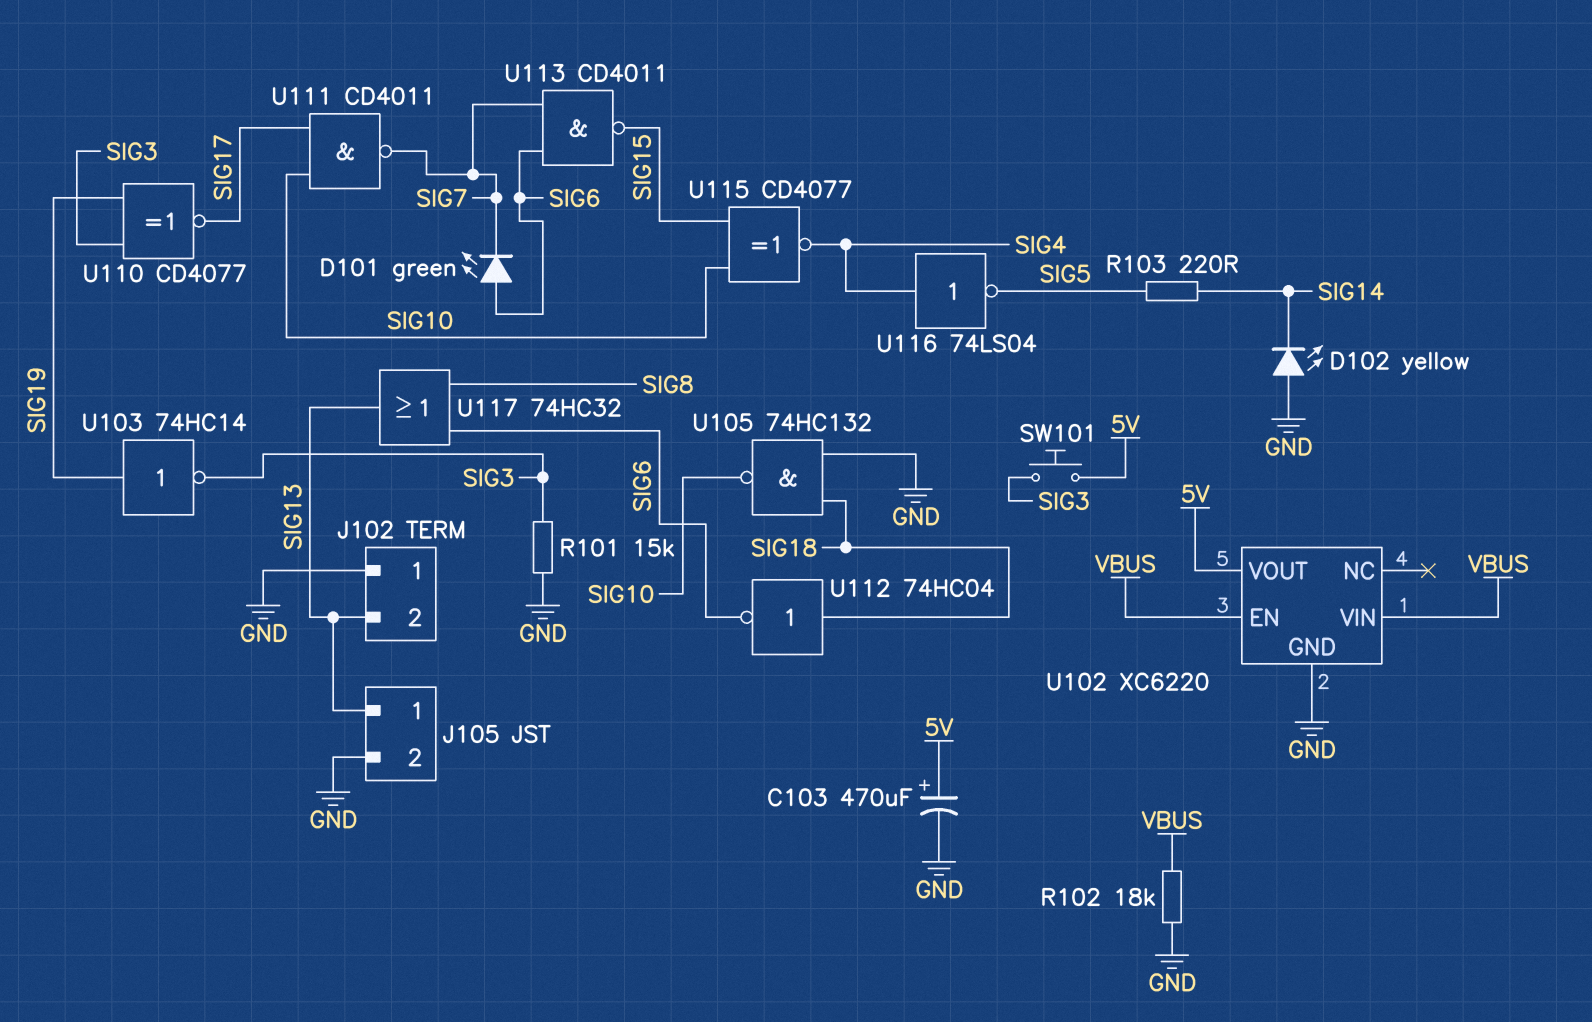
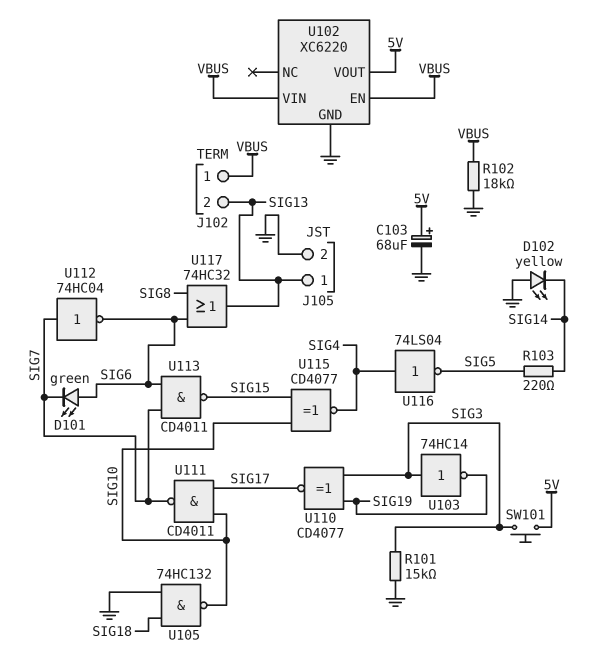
C103: 470uF (plus 5V, minus GND) -> 68uF (plus 5V, minus GND)
J102 pin 1: GND -> VBUS
U103: NOT 74HC14 (in SIG19, out SIG3) -> NOT 74HC14 (in SIG3, out SIG19)
U112: NOT 74HC04 (in SIG18, out SIG6) -> NOT 74HC04 (in SIG7, out SIG6)

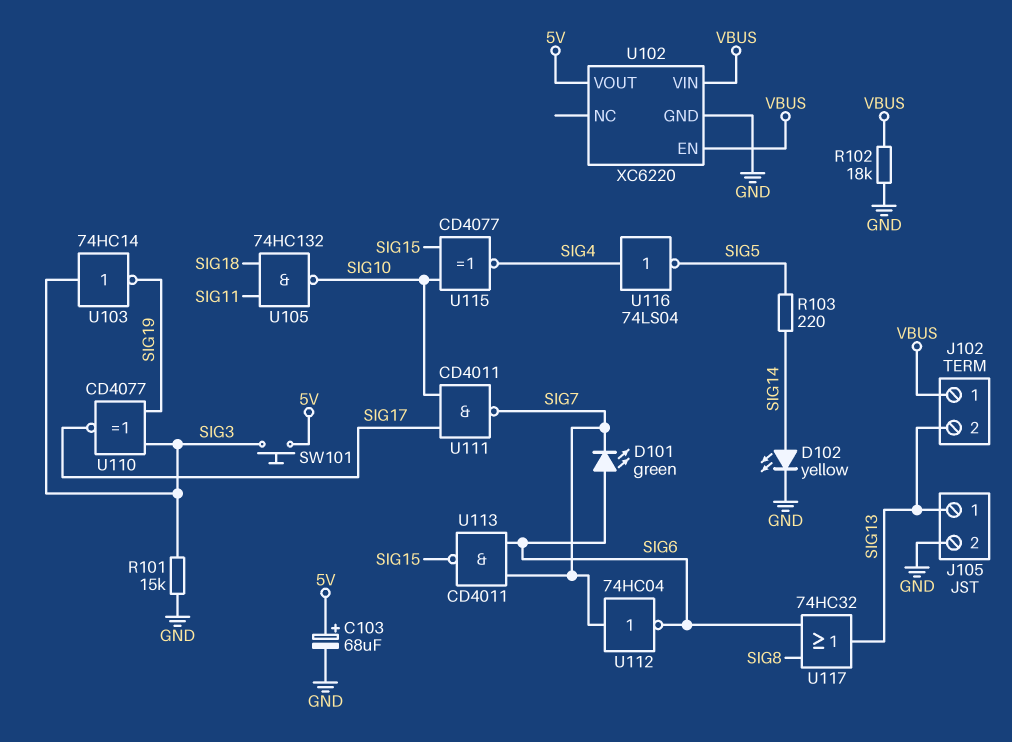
D102: LED yellow (A GND, K SIG14) -> LED yellow (A SIG14, K GND)
U105: NAND 74HC132 (in GND, in SIG18, out SIG10) -> NAND 74HC132 (in SIG11, in SIG18, out SIG10)

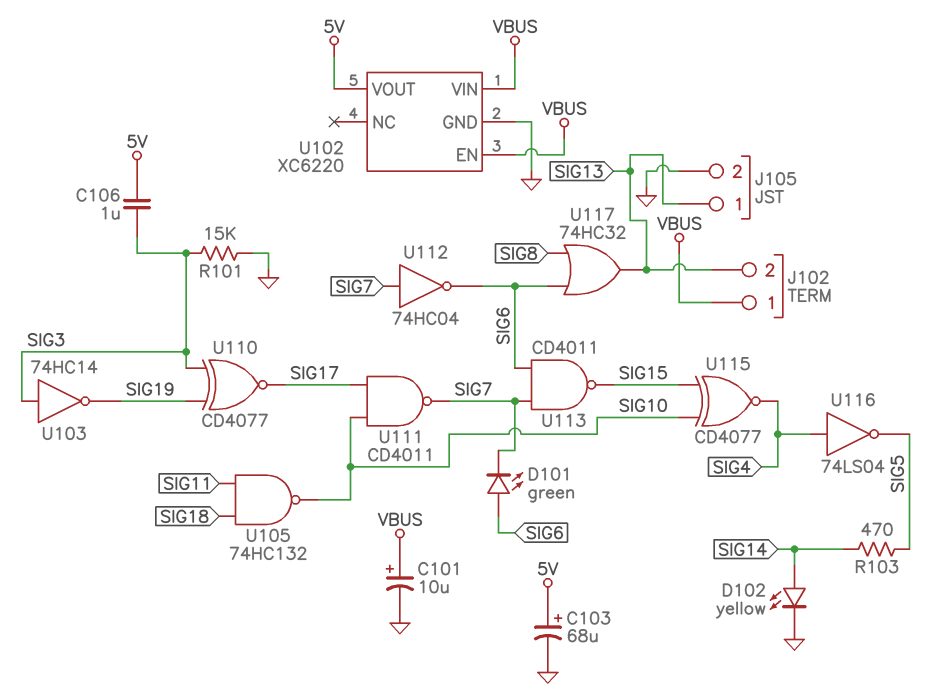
C101: none -> 10uF (plus VBUS, minus GND)
C106: none -> 1uF (5V, SIG3)
R102: 18k (GND, VBUS) -> none
R103: 220 (SIG5, SIG14) -> 470 (SIG5, SIG14)
SW101: button (5V, SIG3) -> none

